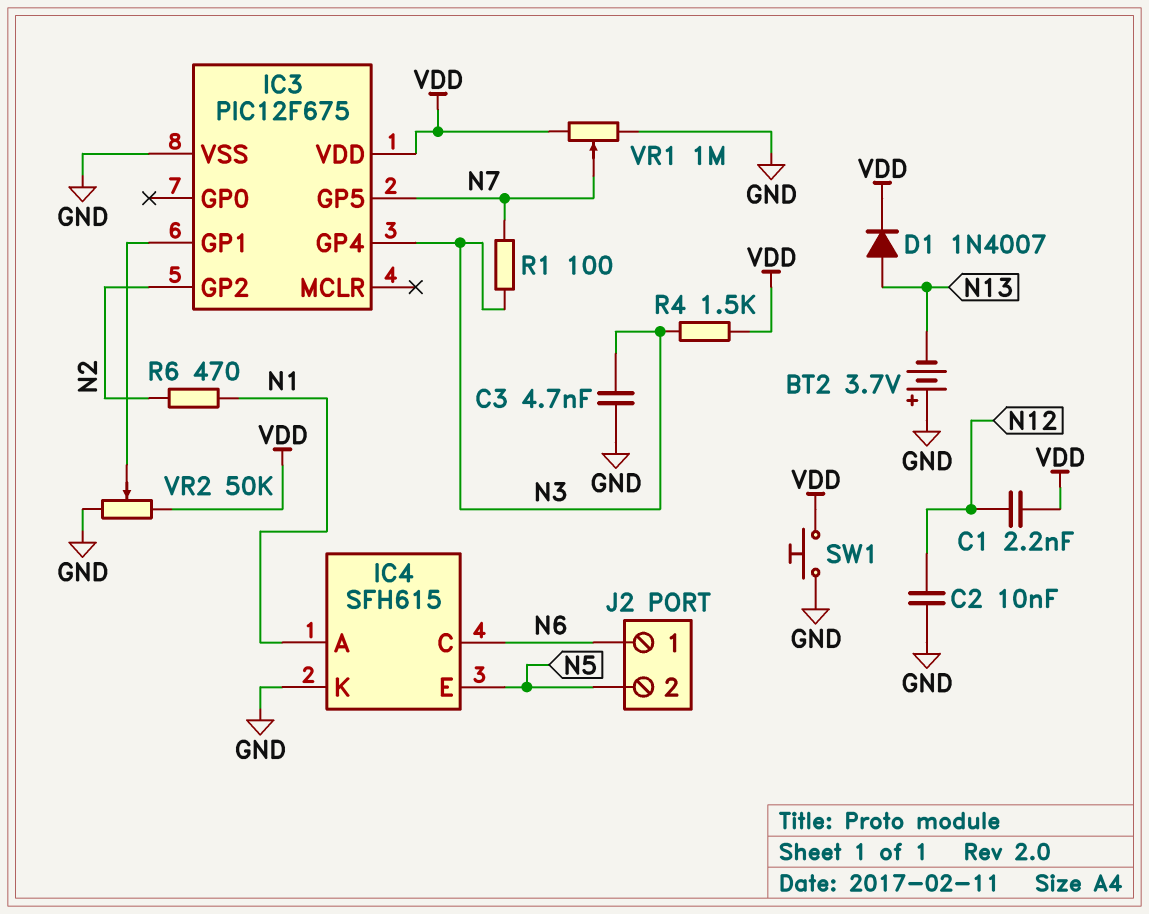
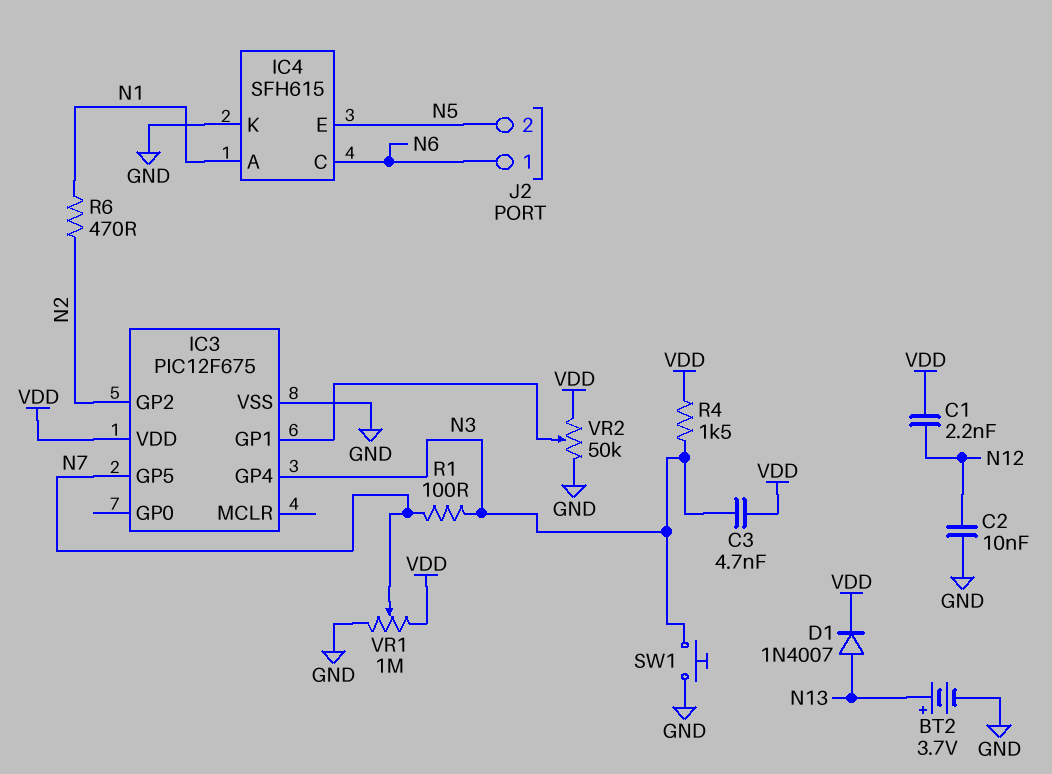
BT2: 3.7V (plus GND, minus N13) -> 3.7V (plus N13, minus GND)
C3: 4.7nF (GND, N3) -> 4.7nF (N3, VDD)
SW1: button (GND, VDD) -> button (GND, N3)

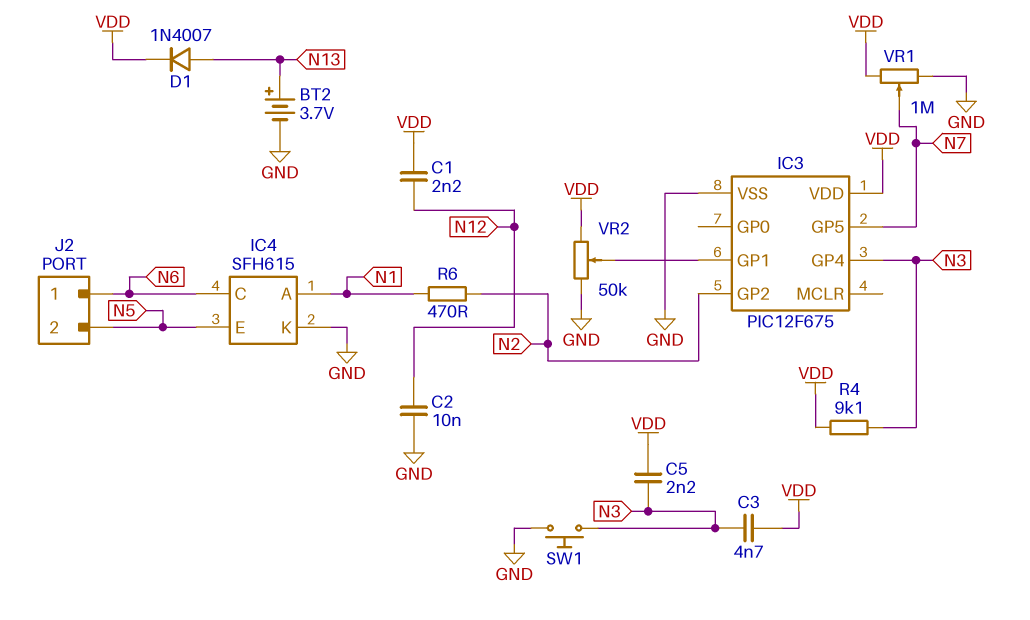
C5: none -> 2.2nF (N3, VDD)
R1: 100 (N3, N7) -> none
R4: 1.5k (N3, VDD) -> 9.1k (N3, VDD)

